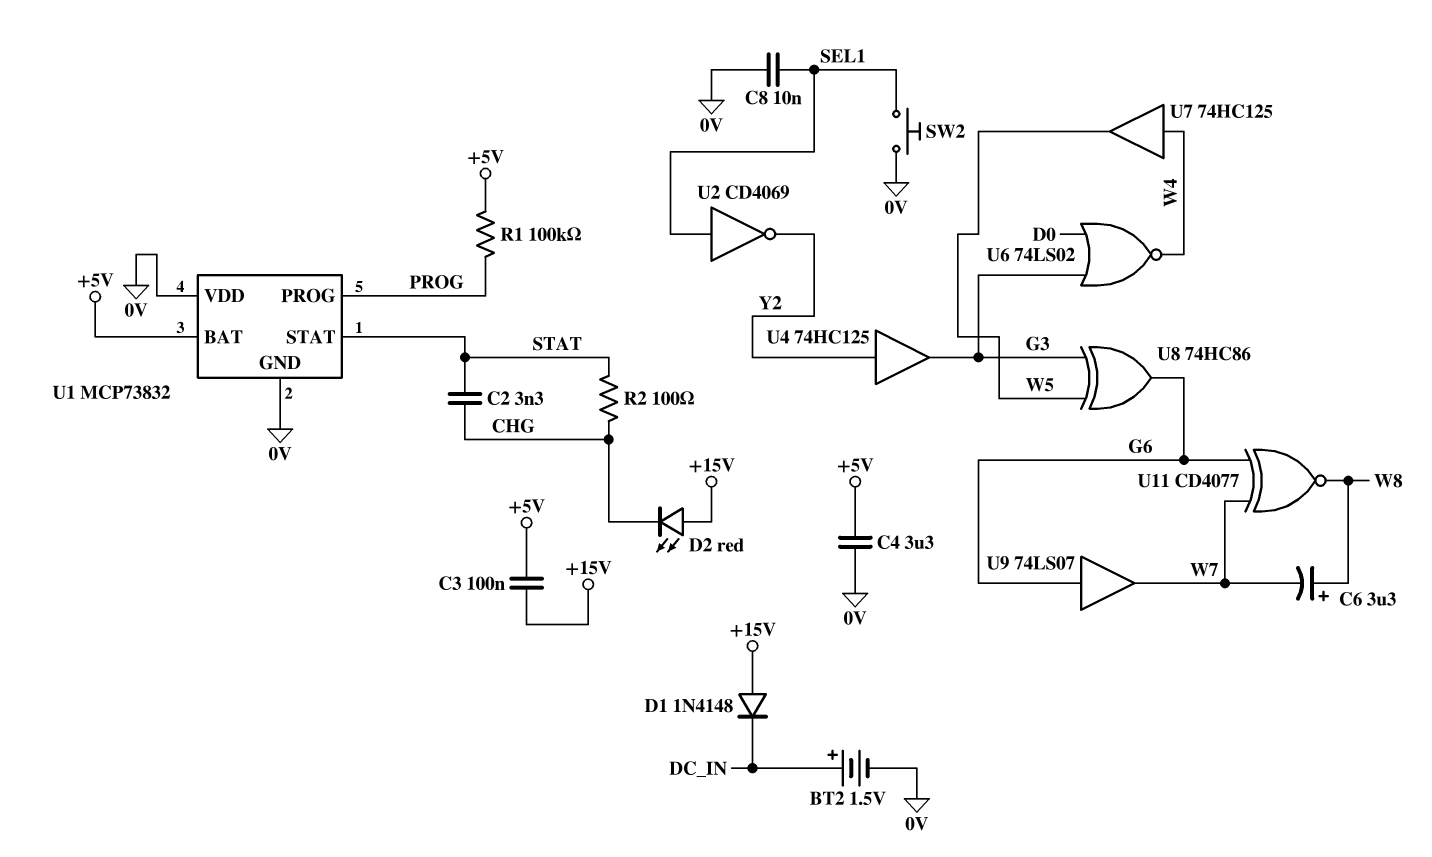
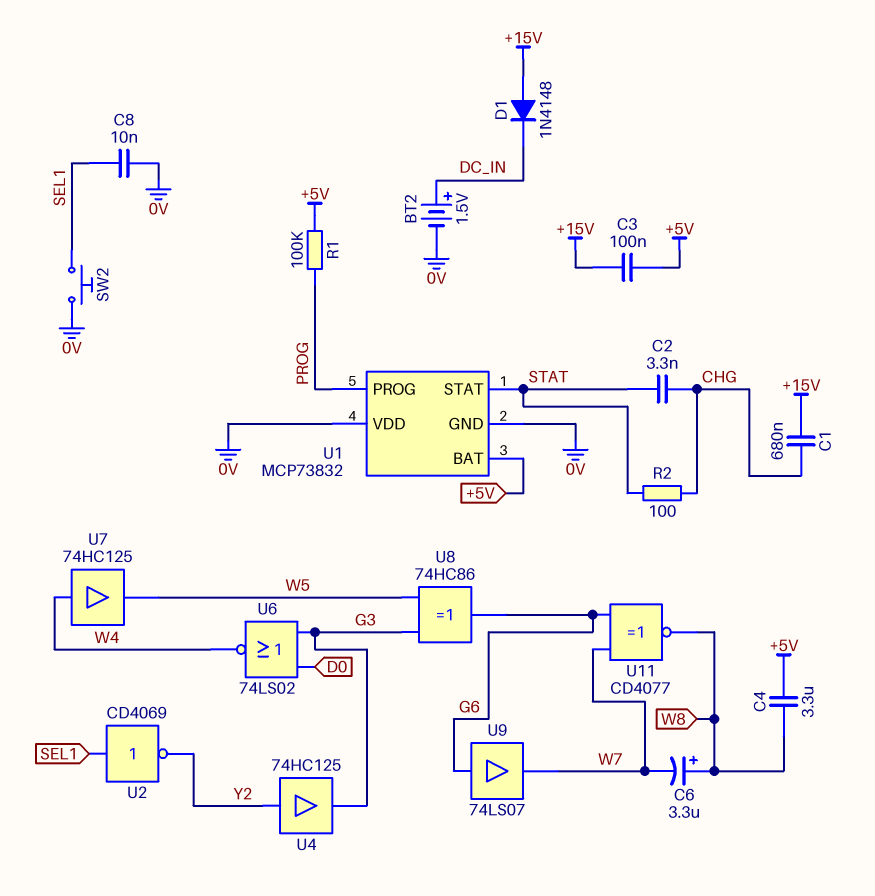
C1: none -> 680nF (+15V, CHG)
C4: 3.3uF (+5V, 0V) -> 3.3uF (+5V, W8)
D2: LED red (A +15V, K CHG) -> none

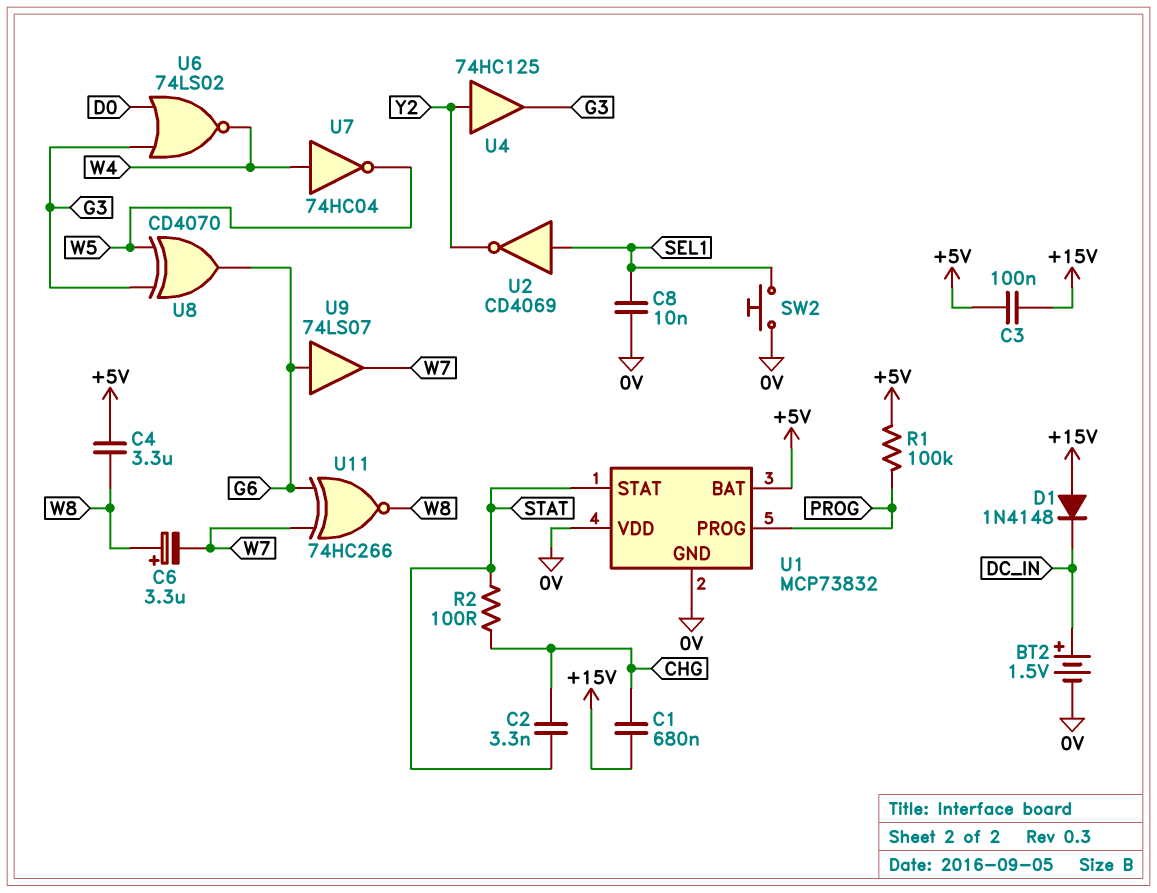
U7: buffer 74HC125 (in W4, out W5) -> NOT 74HC04 (in W4, out W5)
U8: XOR 74HC86 (in G3, in W5, out G6) -> XOR CD4070 (in G3, in W5, out G6)
U11: XNOR CD4077 (in G6, in W7, out W8) -> XNOR 74HC266 (in G6, in W7, out W8)

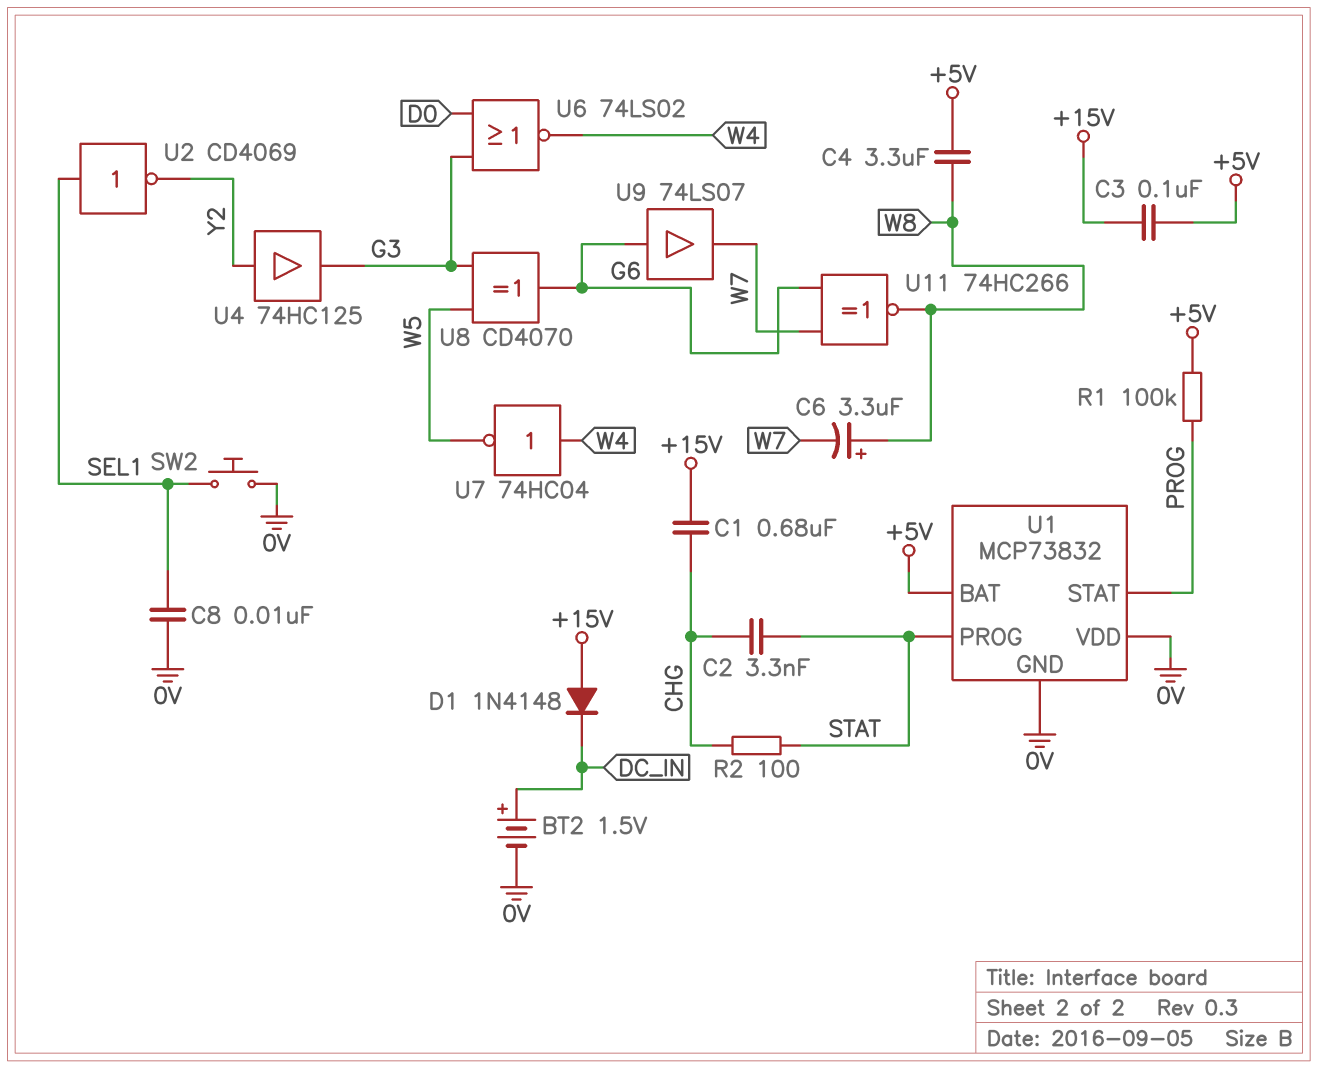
U1 pin PROG: PROG -> STAT
U1 pin STAT: STAT -> PROG

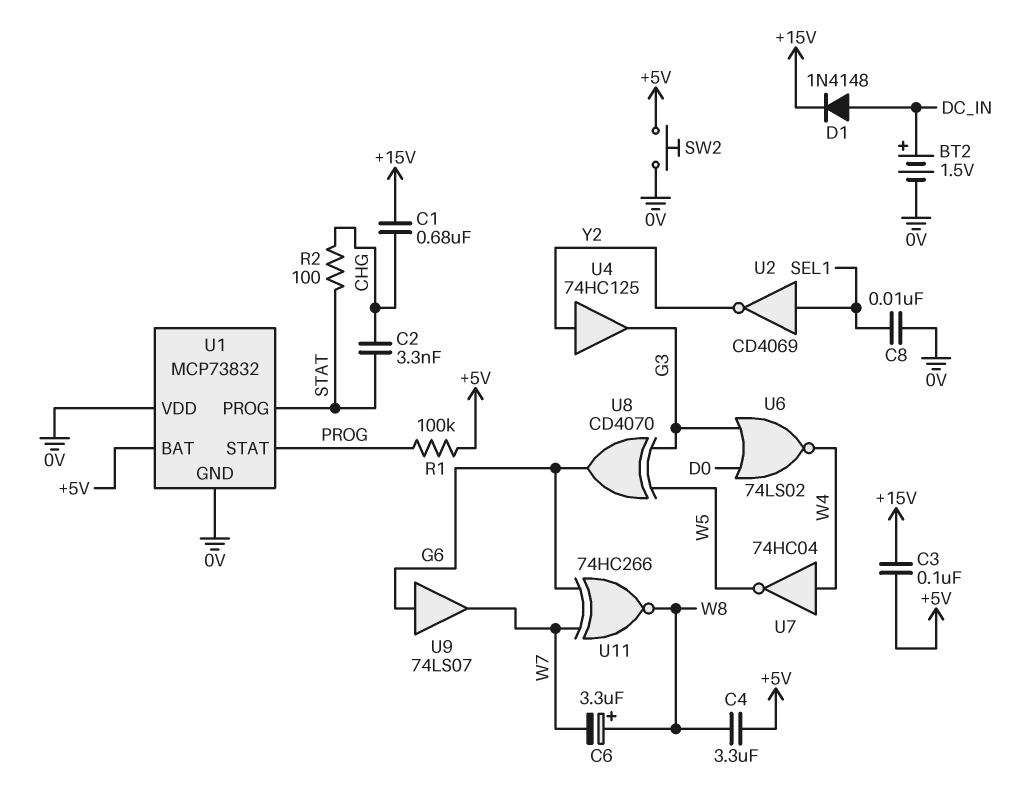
D1: diode 1N4148 (A +15V, K DC_IN) -> diode 1N4148 (A DC_IN, K +15V)
SW2: button (0V, SEL1) -> button (+5V, 0V)

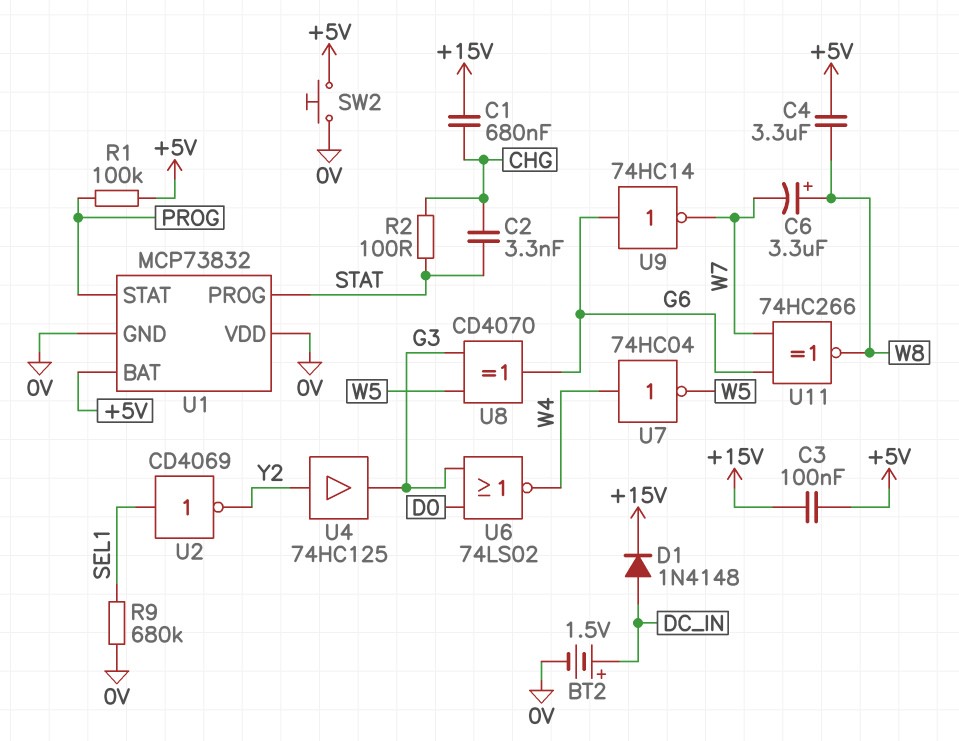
C8: 10nF (0V, SEL1) -> none
R9: none -> 680k (0V, SEL1)
U9: buffer 74LS07 (in G6, out W7) -> NOT 74HC14 (in G6, out W7)

